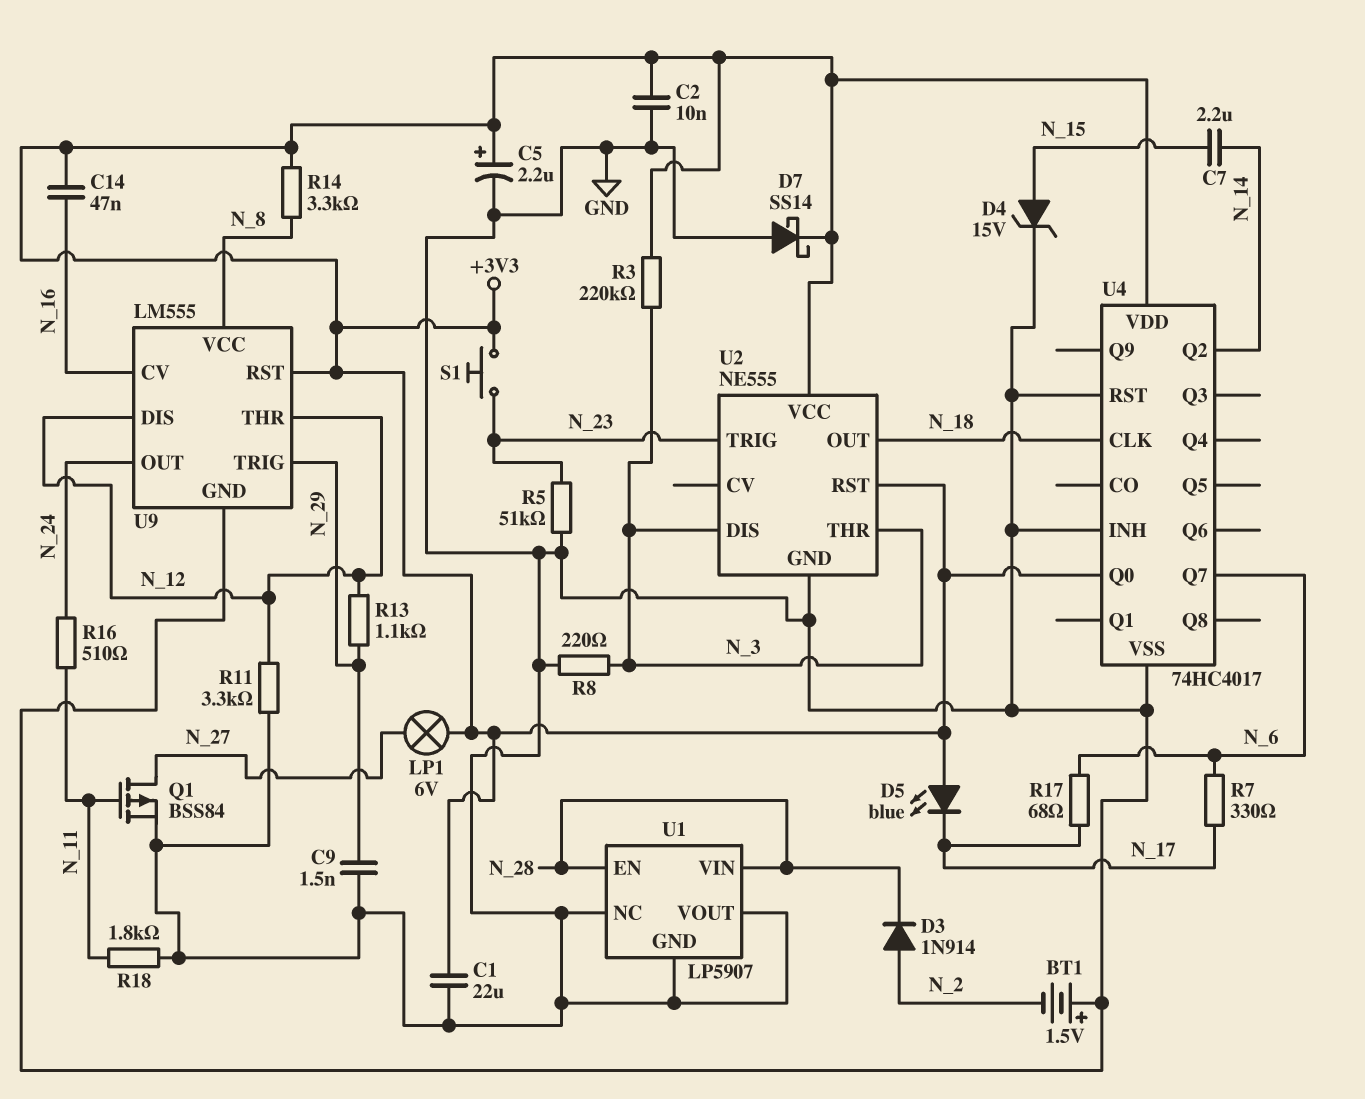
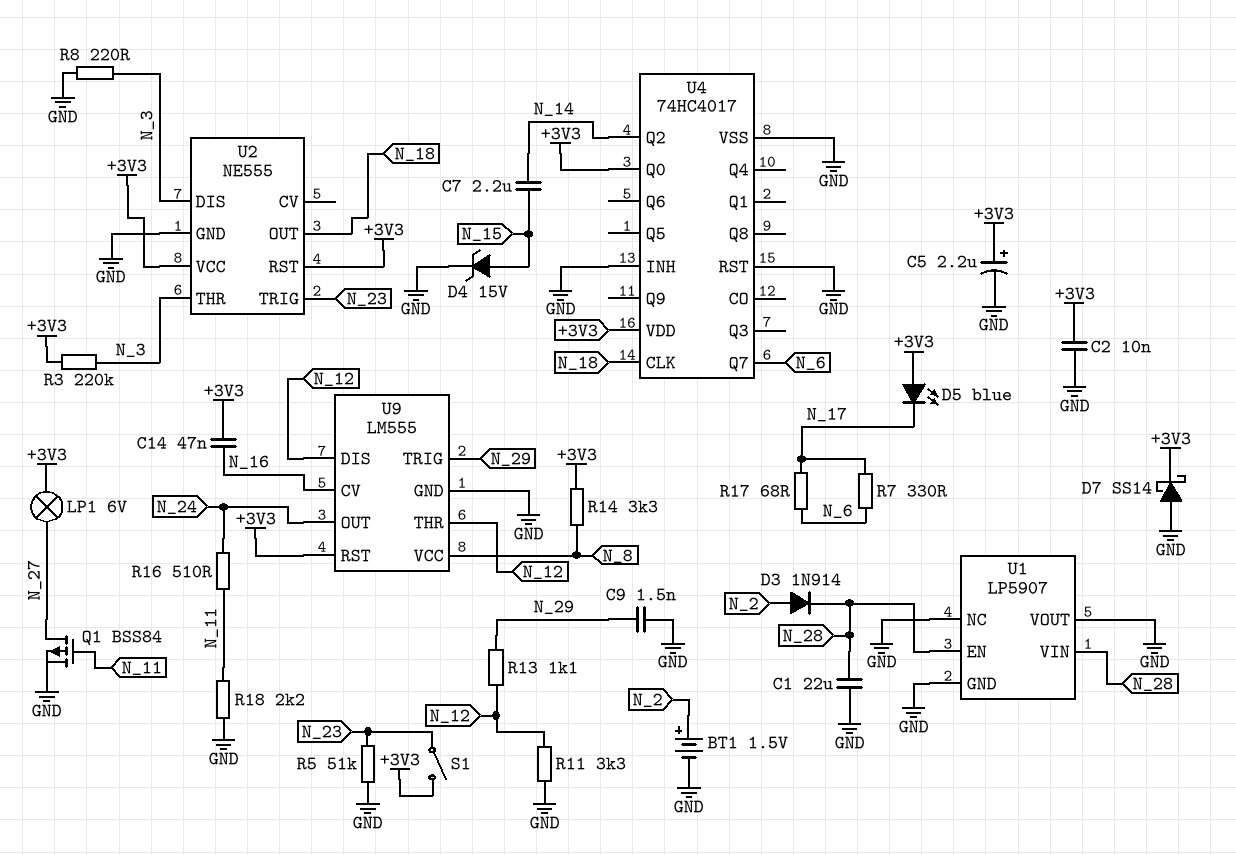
BT1: 1.5V (plus GND, minus N_2) -> 1.5V (plus N_2, minus GND)
C1: 22uF (+3V3, GND) -> 22uF (GND, N_28)
R18: 1.8k (GND, N_11) -> 2.2k (GND, N_11)
S1: button (+3V3, N_23) -> switch (+3V3, N_23)

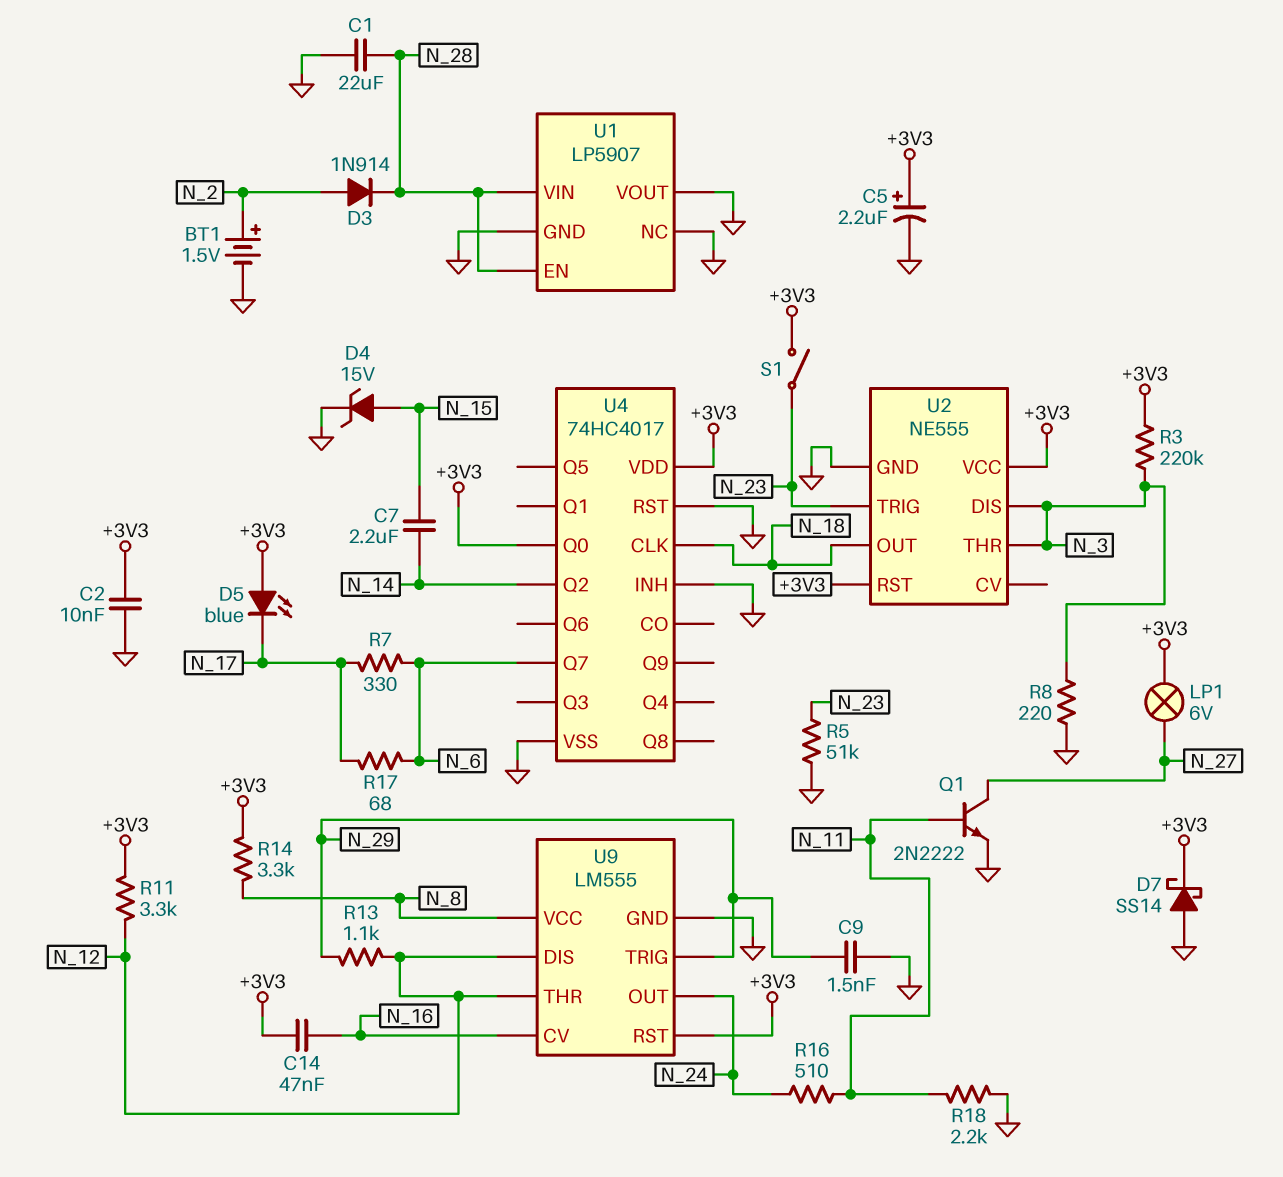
Q1: PMOS BSS84 (G N_11, D N_27, S GND) -> NPN 2N2222 (B N_11, C N_27, E GND)
R11: 3.3k (GND, N_12) -> 3.3k (+3V3, N_12)

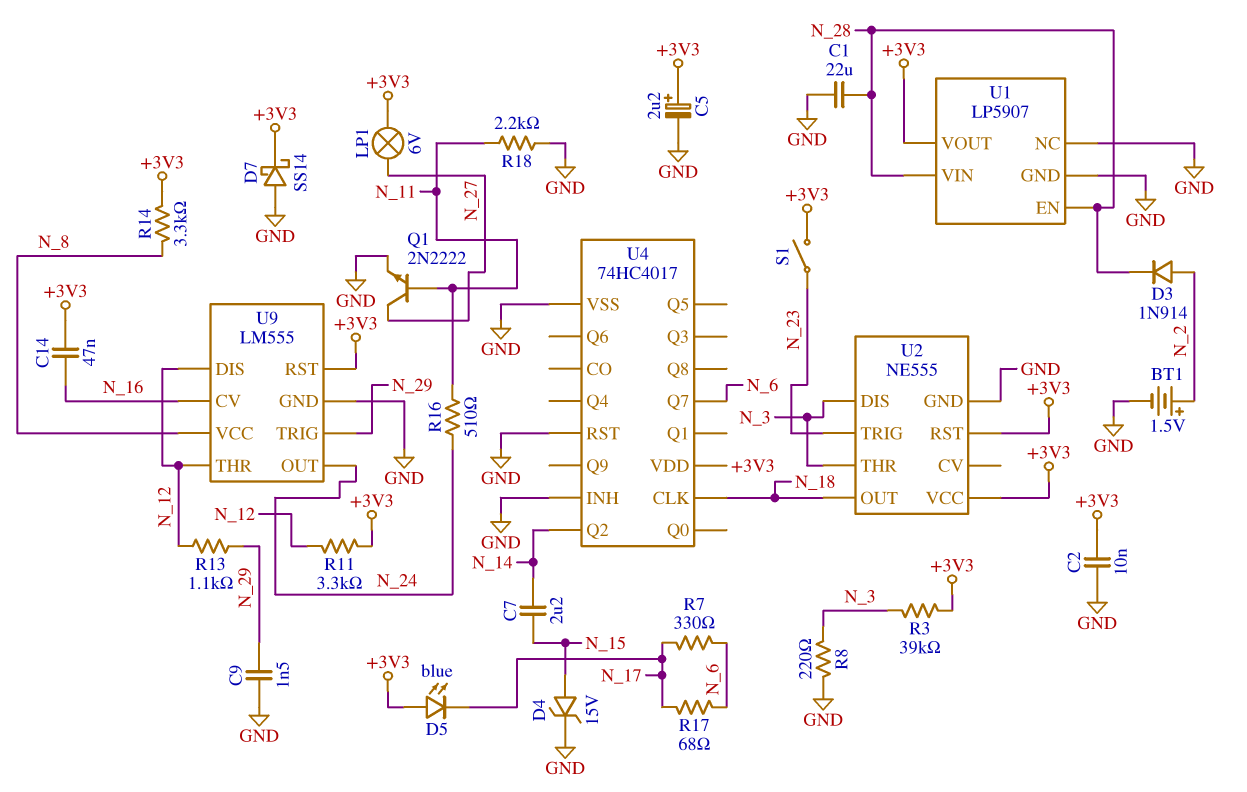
R3: 220k (+3V3, N_3) -> 39k (+3V3, N_3)
R5: 51k (GND, N_23) -> none
U1 pin VOUT: GND -> +3V3
U4 pin Q0: +3V3 -> none

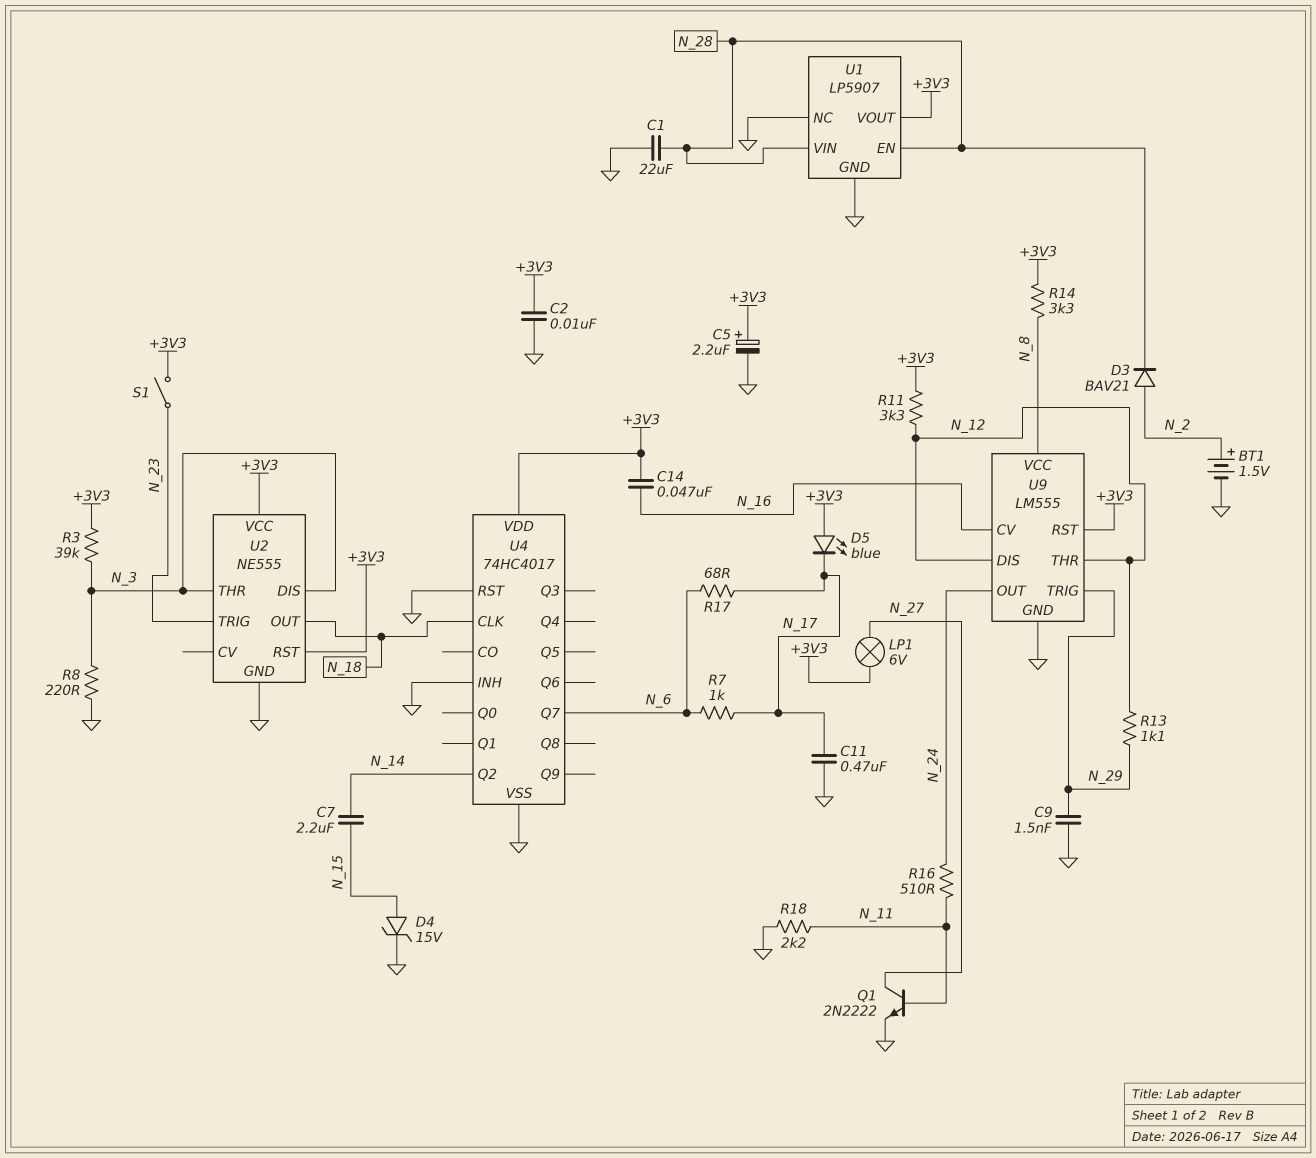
C11: none -> 470nF (GND, N_17)
D3: diode 1N914 (A N_2, K N_28) -> diode BAV21 (A N_2, K N_28)
D7: schottky SS14 (A GND, K +3V3) -> none
R7: 330 (N_6, N_17) -> 1k (N_6, N_17)

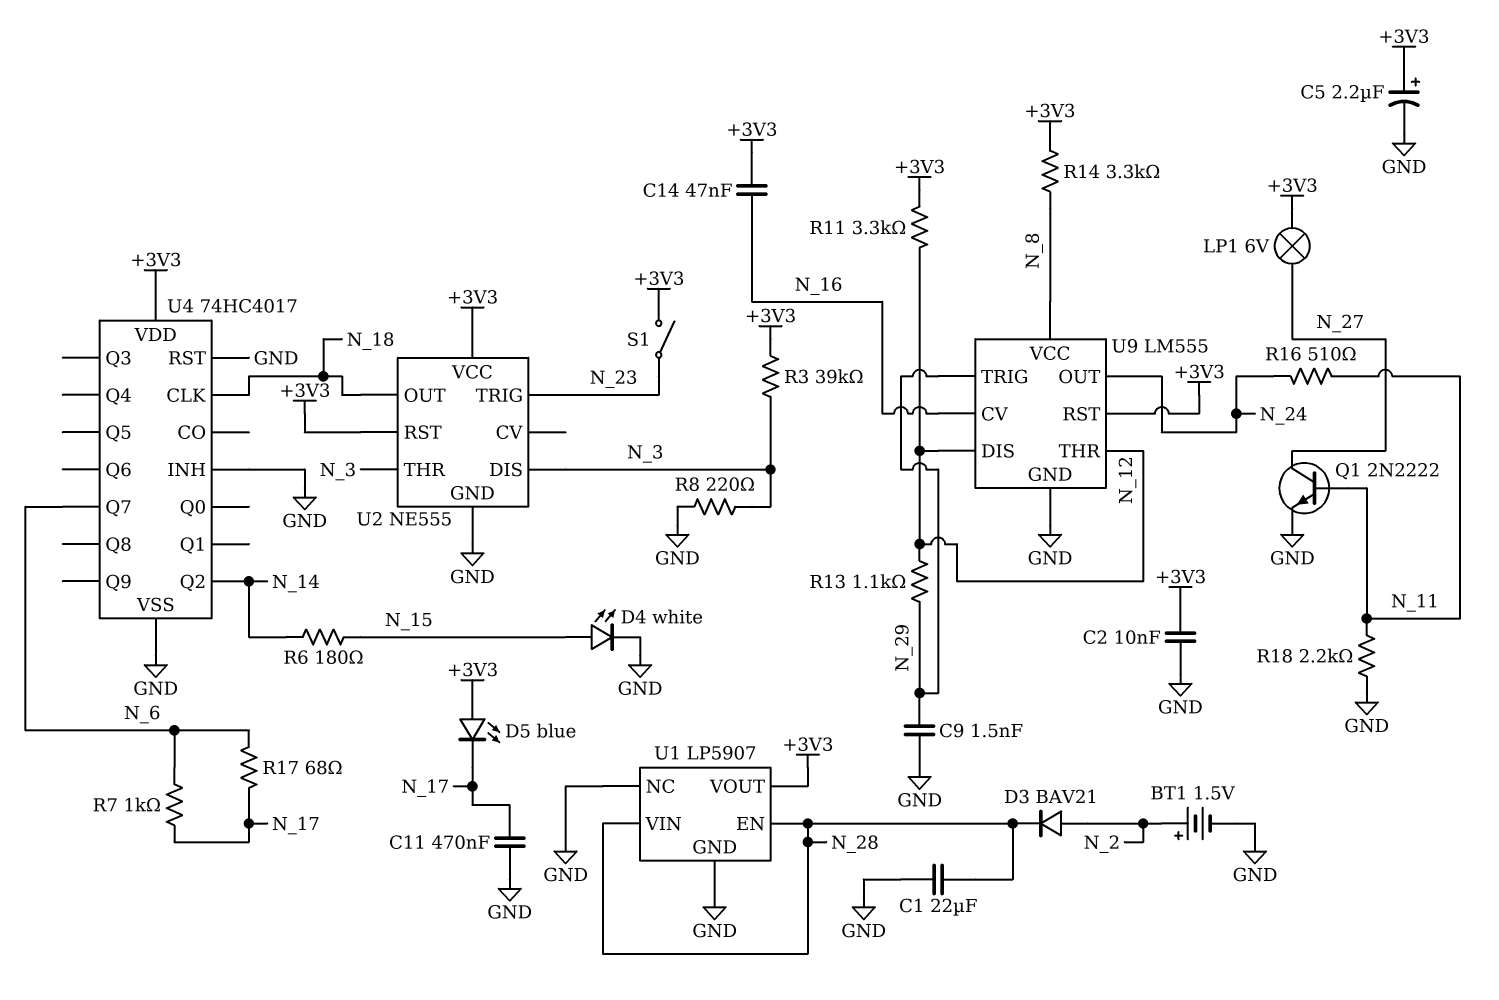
C7: 2.2uF (N_14, N_15) -> none
D4: zener 15V (A N_15, K GND) -> LED white (A N_15, K GND)
R6: none -> 180 (N_14, N_15)

